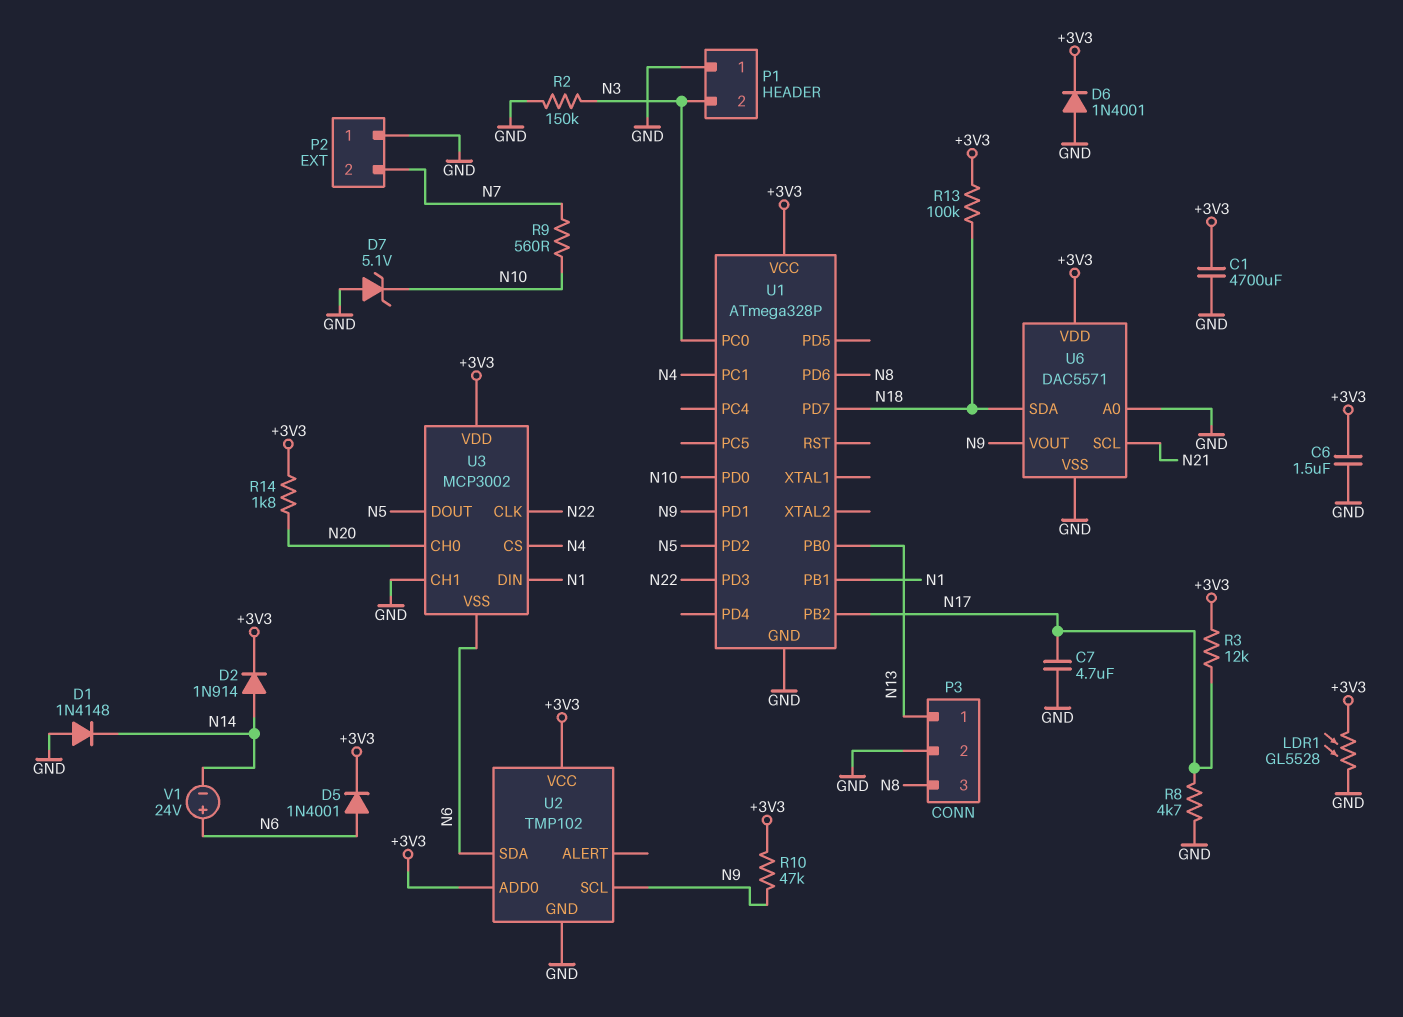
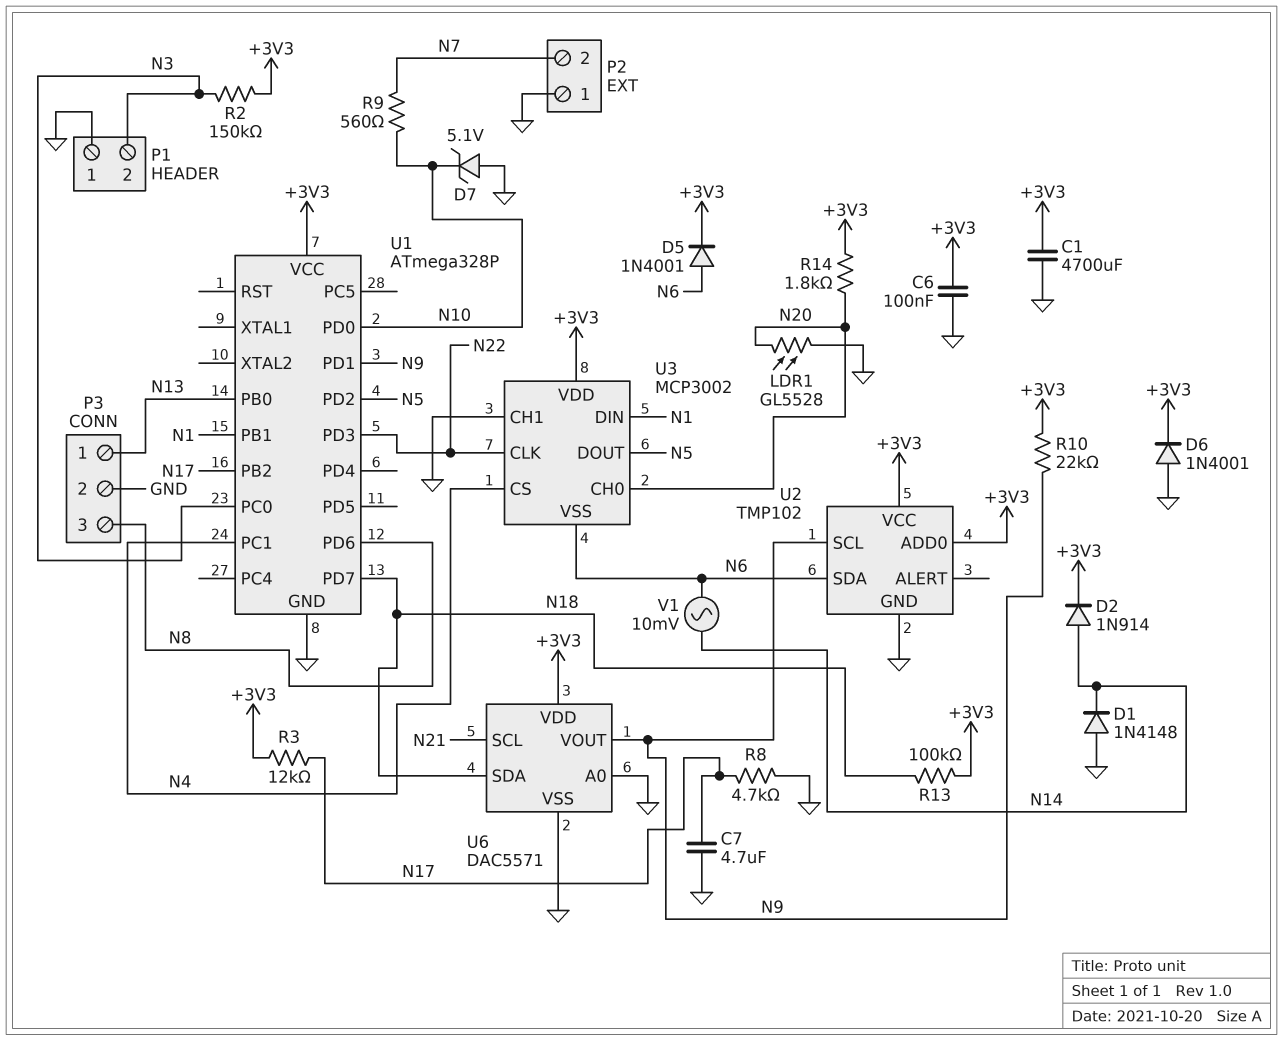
C6: 1.5uF (+3V3, GND) -> 100nF (+3V3, GND)
LDR1: GL5528 (+3V3, GND) -> GL5528 (GND, N20)
R2: 150k (GND, N3) -> 150k (+3V3, N3)
R10: 47k (+3V3, N9) -> 22k (+3V3, N9)
V1: 24V (plus N6, minus N14) -> AC 10mV (N6, N14)

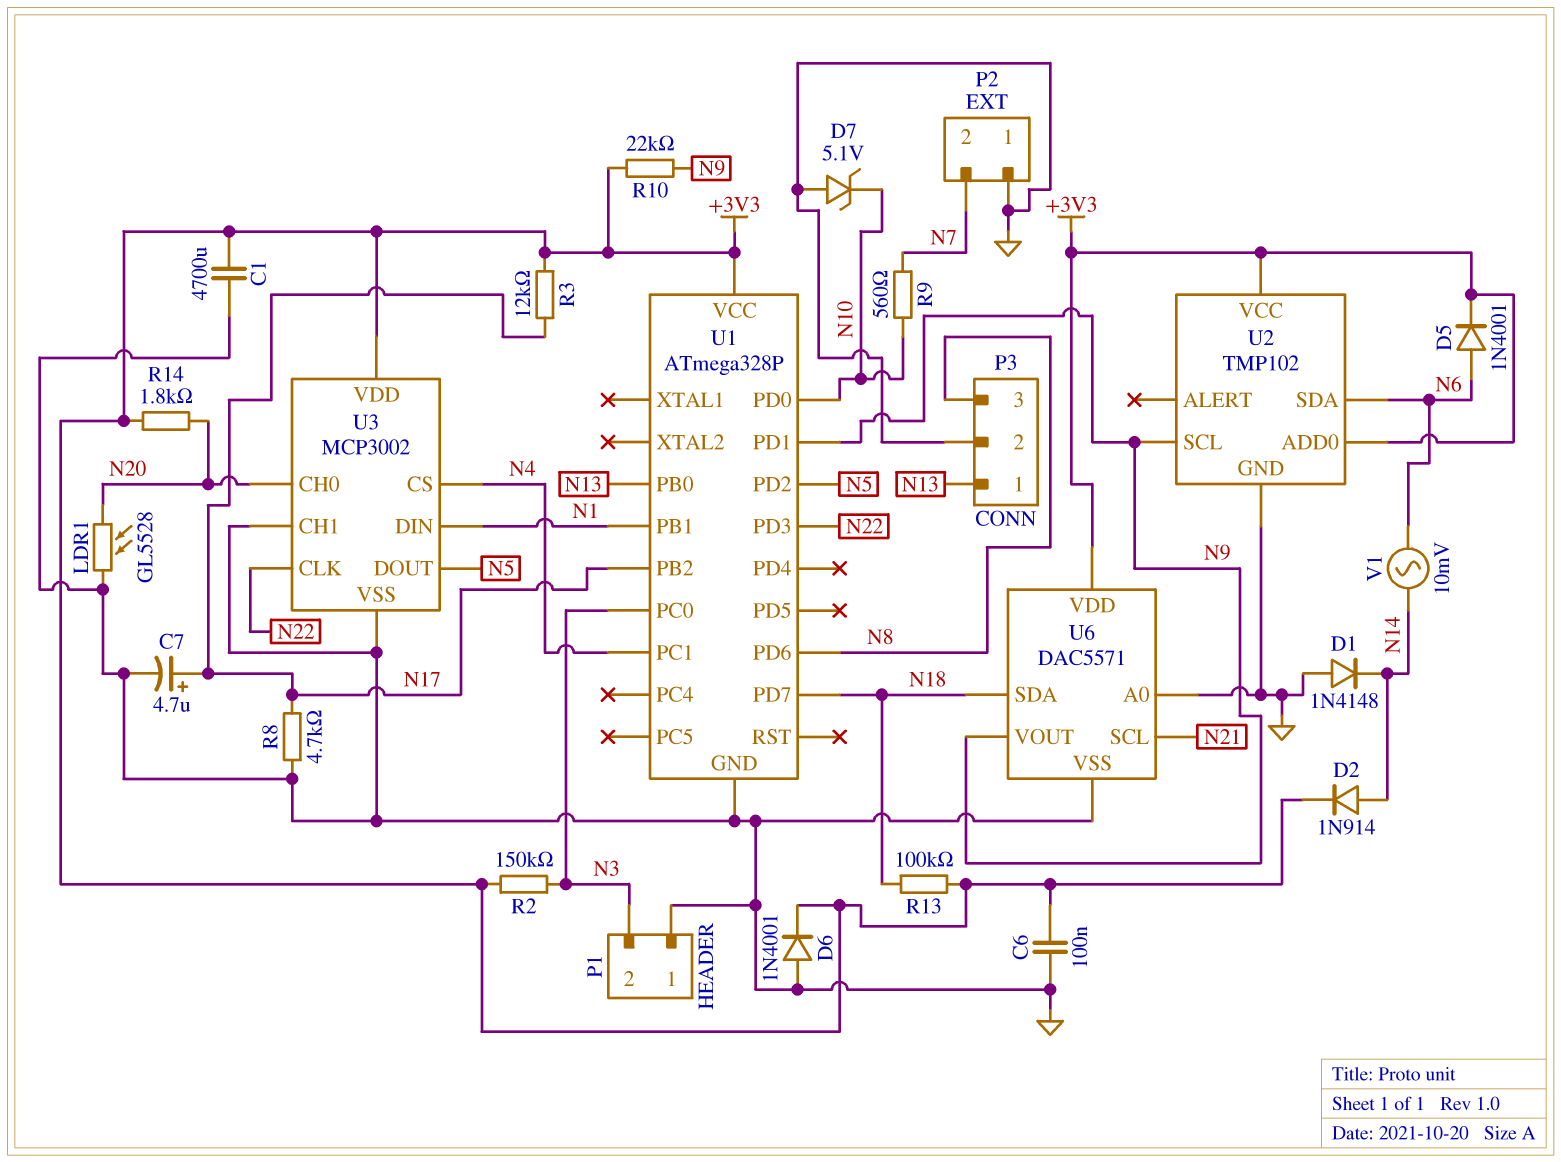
C7: 4.7uF (GND, N17) -> 4.7uF (plus N17, minus GND)
U3 pin VSS: N6 -> GND

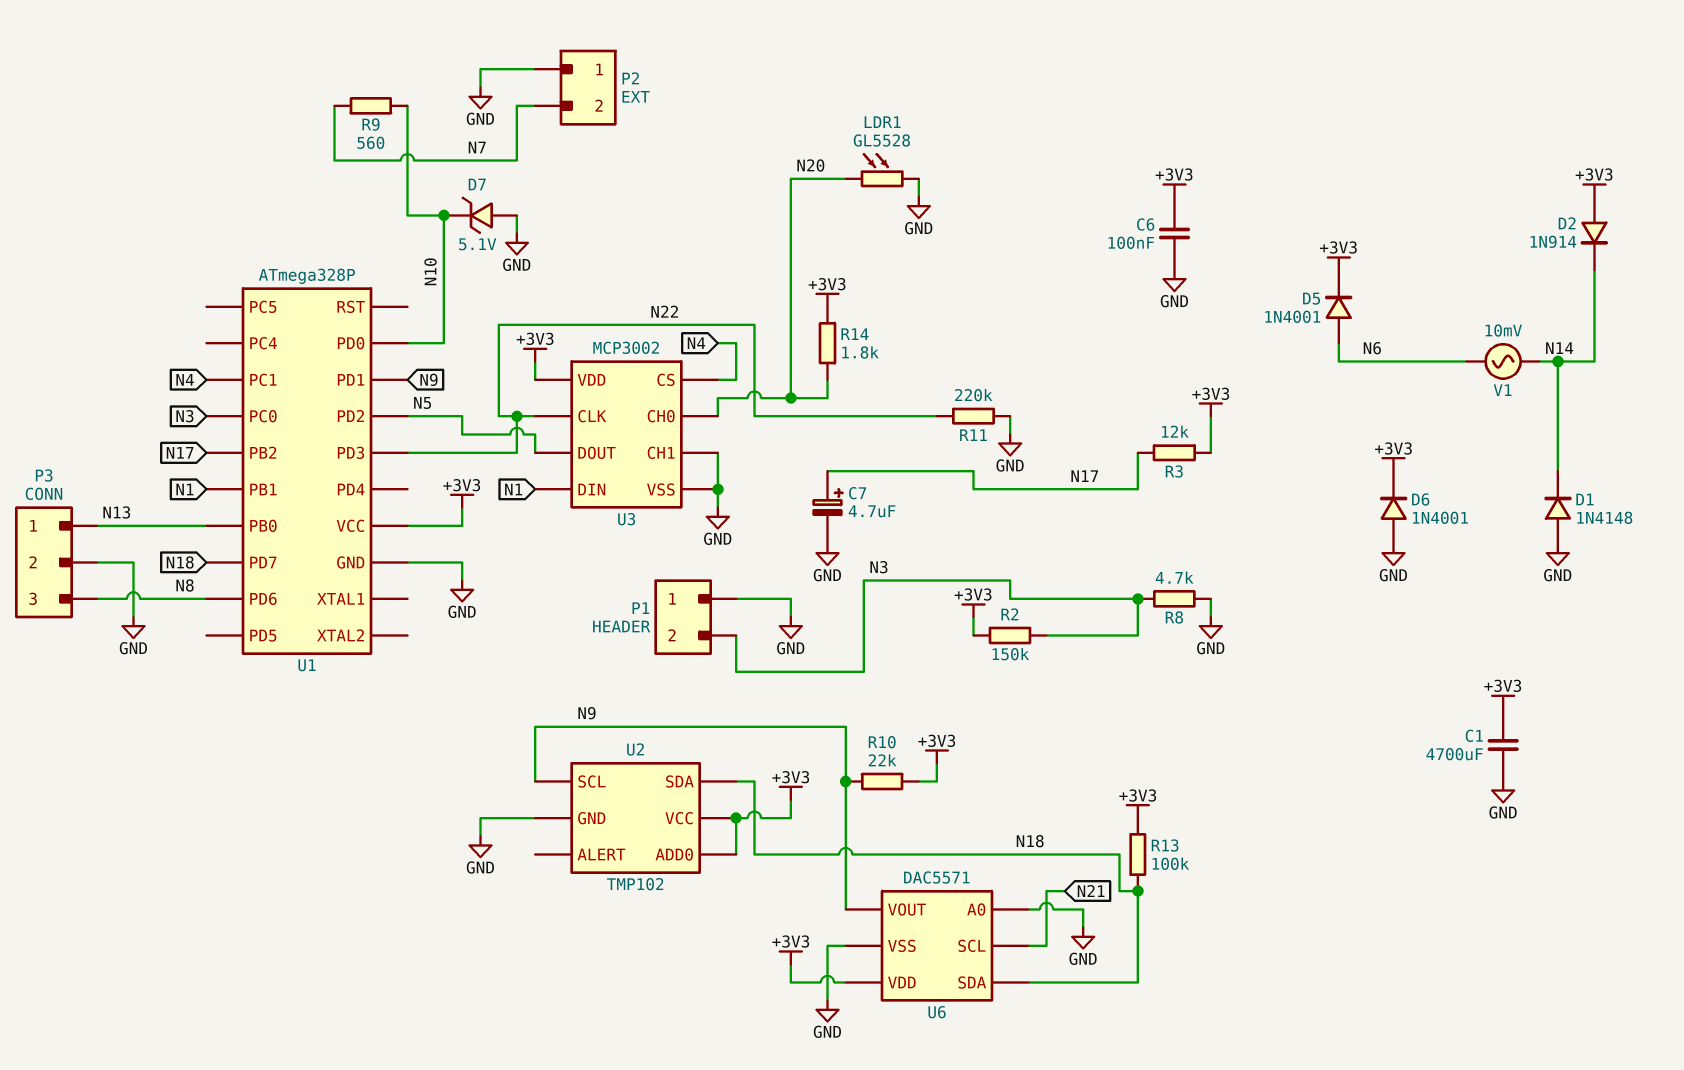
D2: diode 1N914 (A N14, K +3V3) -> diode 1N914 (A +3V3, K N14)
R8: 4.7k (GND, N17) -> 4.7k (GND, N3)
R11: none -> 220k (GND, N22)
U2 pin SDA: N6 -> N18

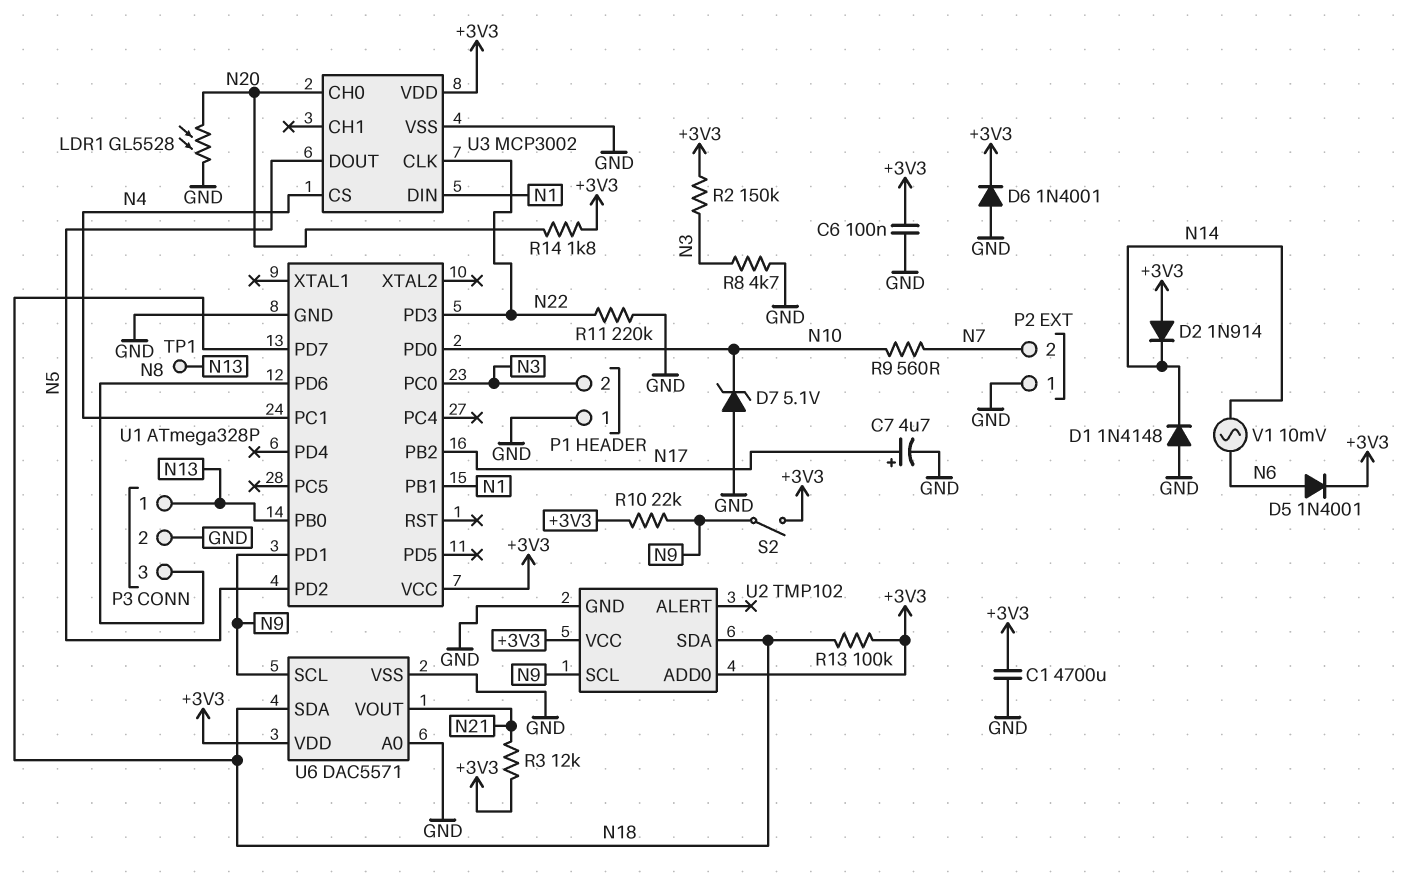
R3: 12k (+3V3, N17) -> 12k (+3V3, N21)
S2: none -> switch (+3V3, N9)
TP1: none -> test point (N13)
U3 pin CH1: GND -> none
U6 pin SCL: N21 -> N9
U6 pin VOUT: N9 -> N21

